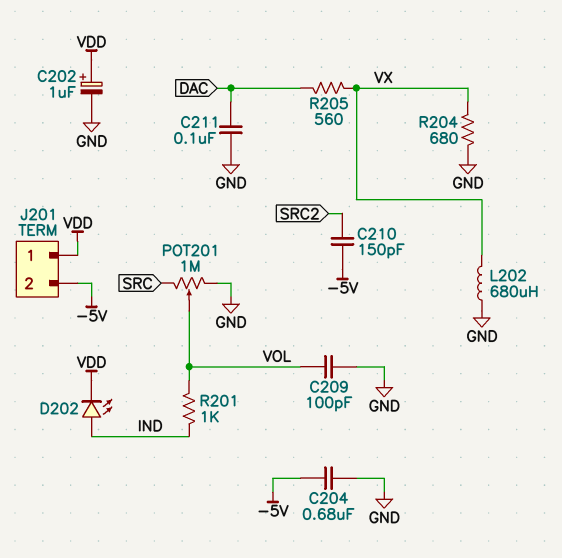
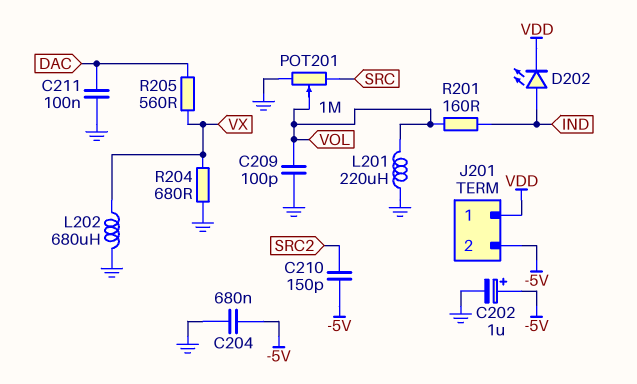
C202: 1uF (plus VDD, minus GND) -> 1uF (plus -5V, minus GND)
L201: none -> 220uH (GND, VOL)
R201: 1k (IND, VOL) -> 160 (IND, VOL)

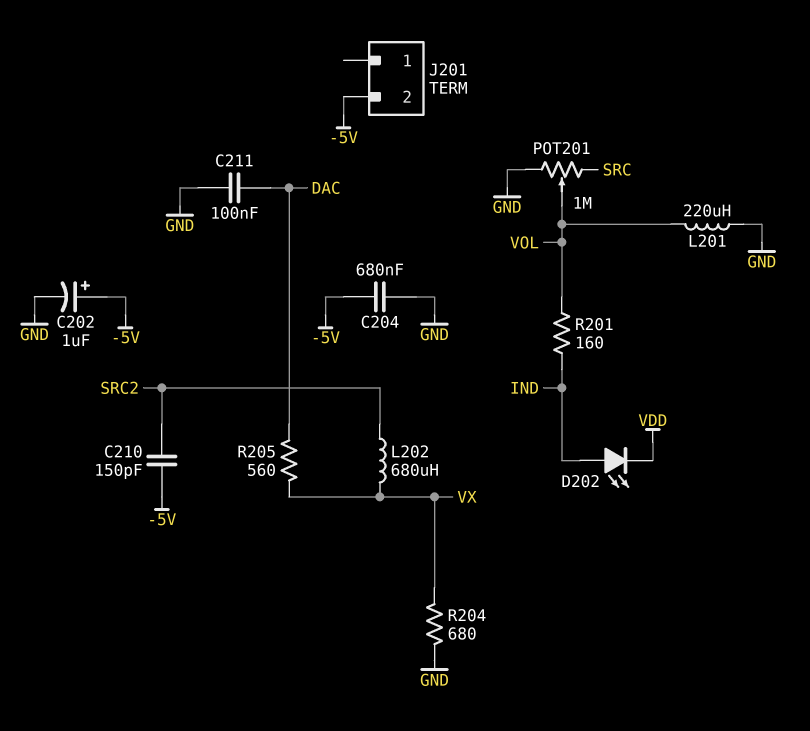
C209: 100pF (GND, VOL) -> none
J201 pin 1: VDD -> none
L202: 680uH (GND, VX) -> 680uH (SRC2, VX)

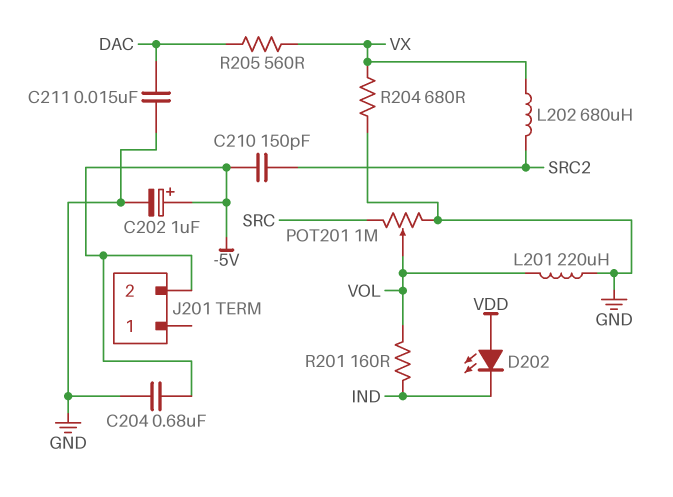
C211: 100nF (DAC, GND) -> 15nF (DAC, GND)
D202: LED (A IND, K VDD) -> LED (A VDD, K IND)

